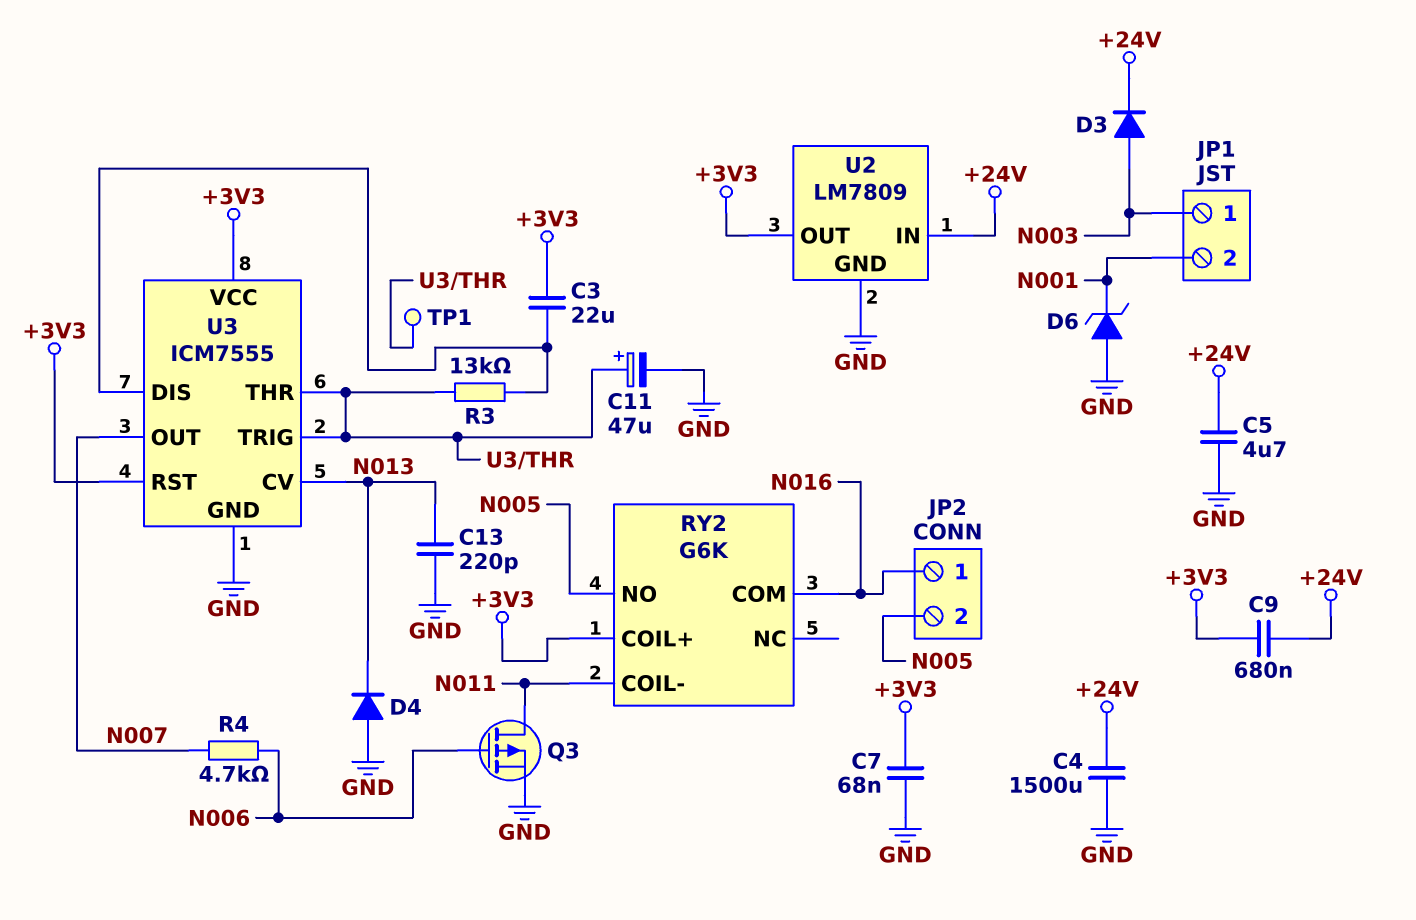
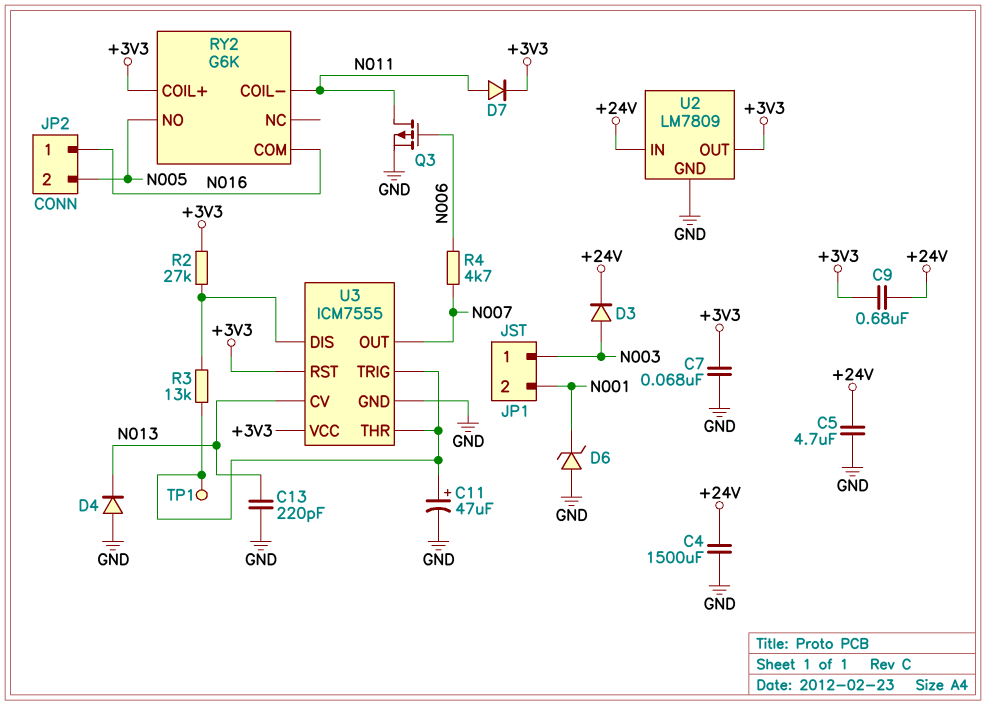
C3: 22uF (+3V3, U3/DIS) -> none
D7: none -> diode (A N011, K +3V3)
R2: none -> 27k (+3V3, U3/DIS)

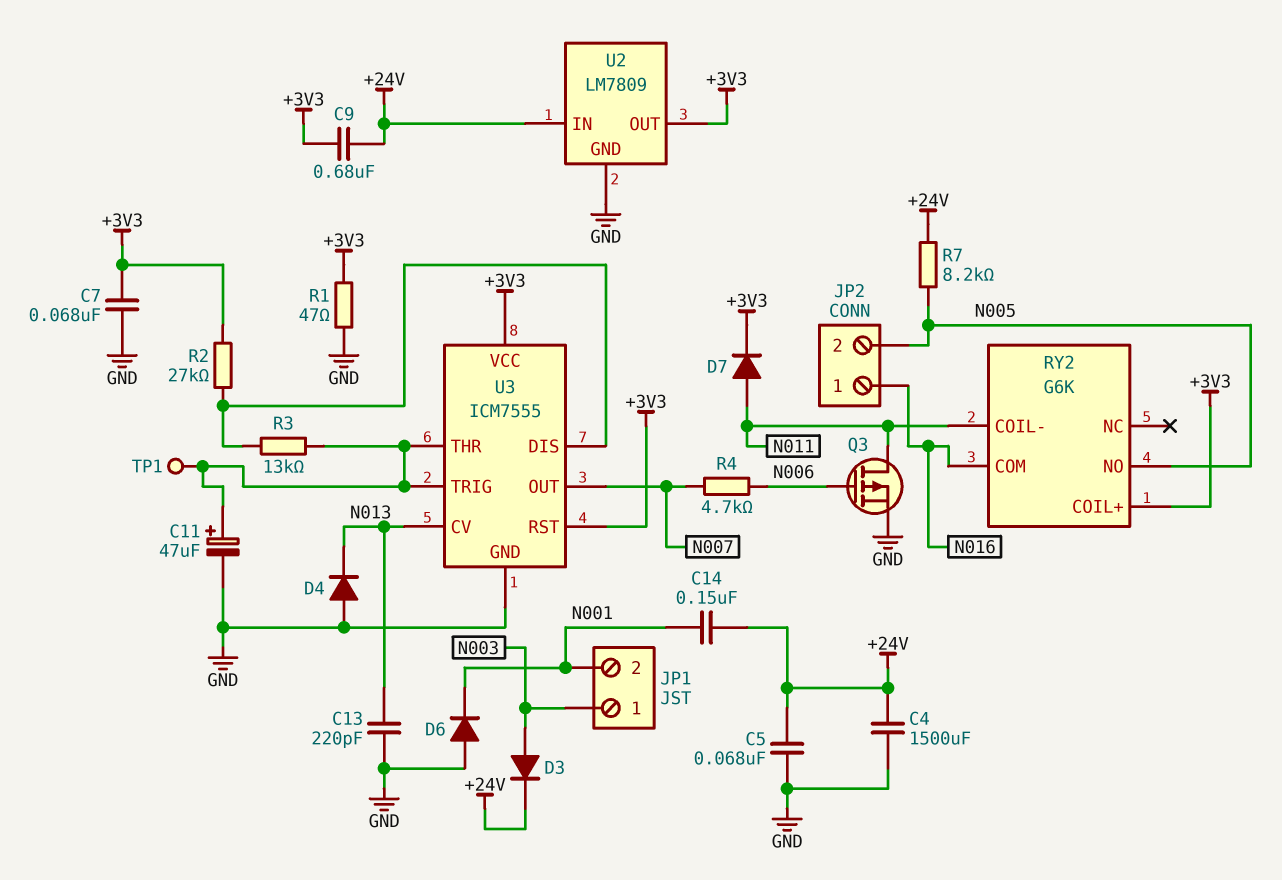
C5: 4.7uF (+24V, GND) -> 68nF (+24V, GND)
C14: none -> 150nF (+24V, N001)
D6: zener (A GND, K N001) -> diode (A GND, K N001)
R1: none -> 47 (+3V3, GND)
R7: none -> 8.2k (+24V, N005)

